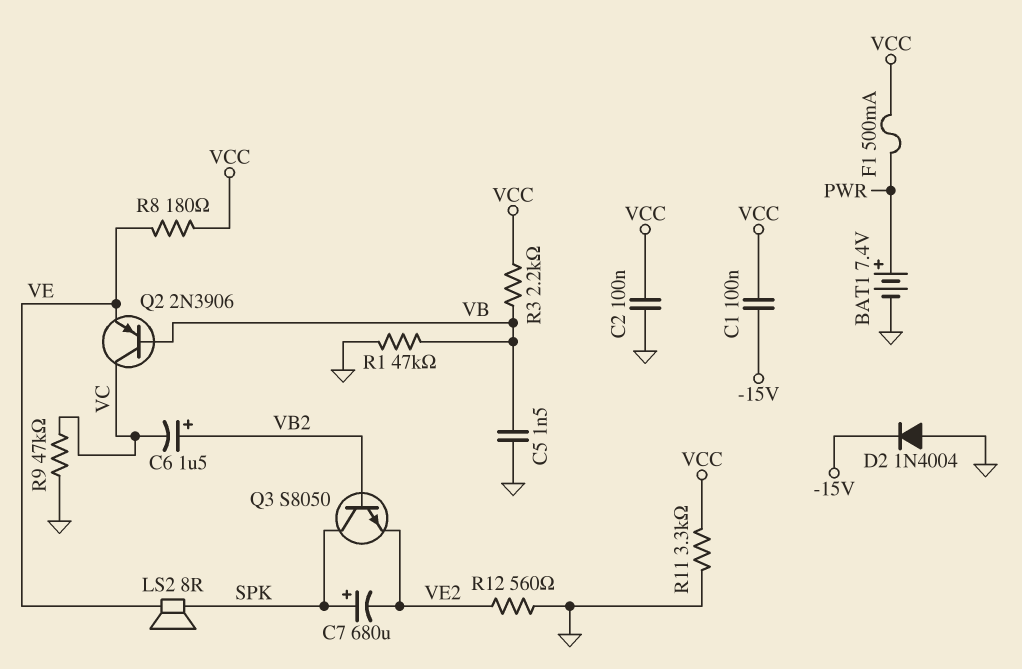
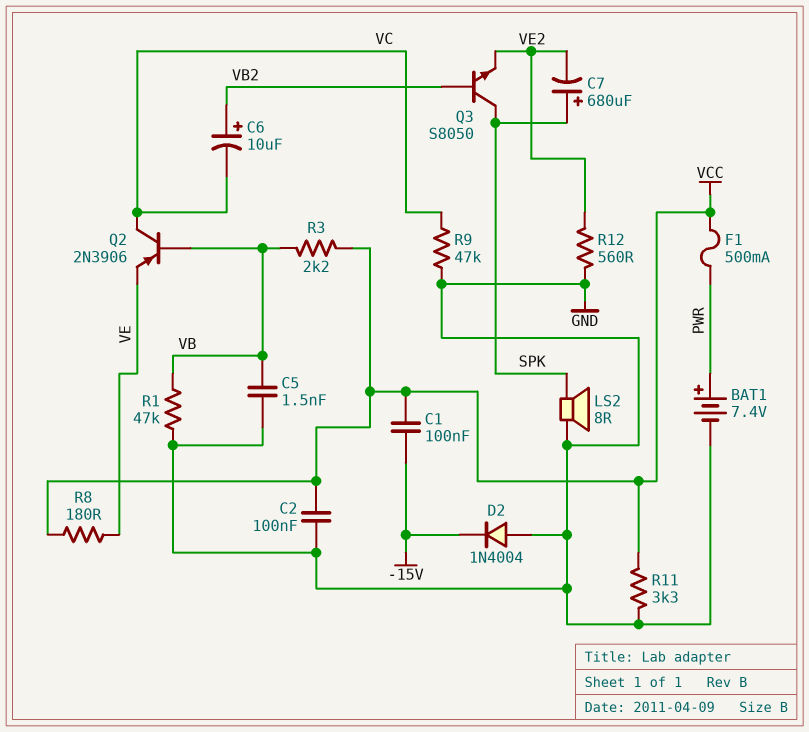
C6: 1.5uF (plus VB2, minus VC) -> 10uF (plus VB2, minus VC)
LS2: speaker 8R (SPK, VE) -> speaker 8R (GND, SPK)

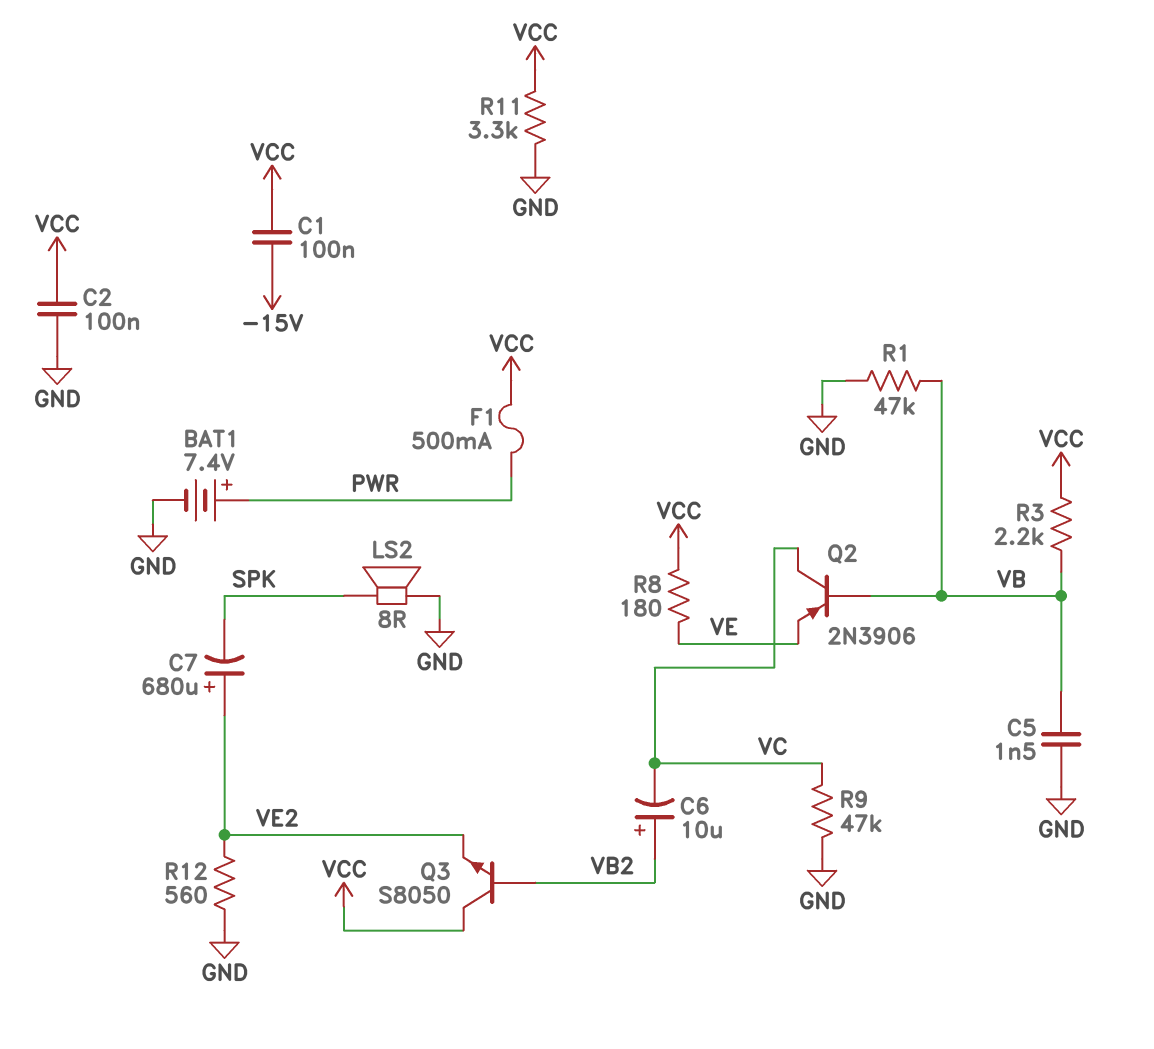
C7: 680uF (plus SPK, minus VE2) -> 680uF (plus VE2, minus SPK)
D2: diode 1N4004 (A GND, K -15V) -> none
Q3: NPN S8050 (B VB2, C SPK, E VE2) -> NPN S8050 (B VB2, C VCC, E VE2)

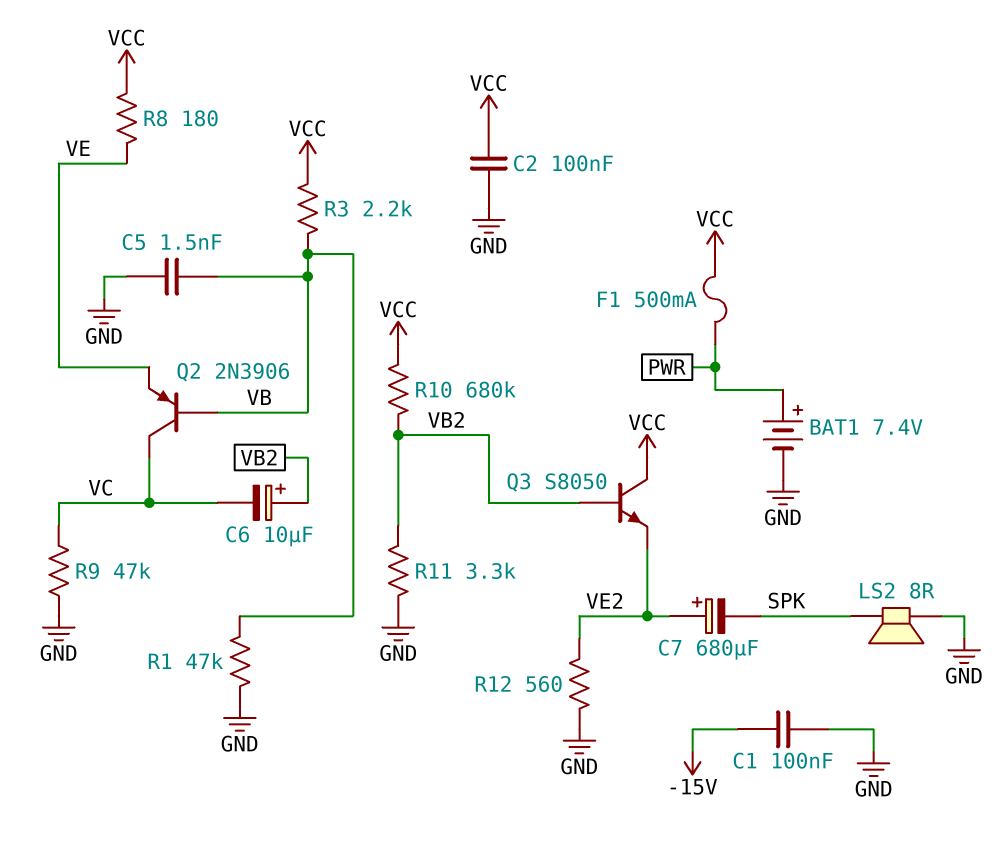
C1: 100nF (-15V, VCC) -> 100nF (-15V, GND)
R10: none -> 680k (VB2, VCC)
R11: 3.3k (GND, VCC) -> 3.3k (GND, VB2)

